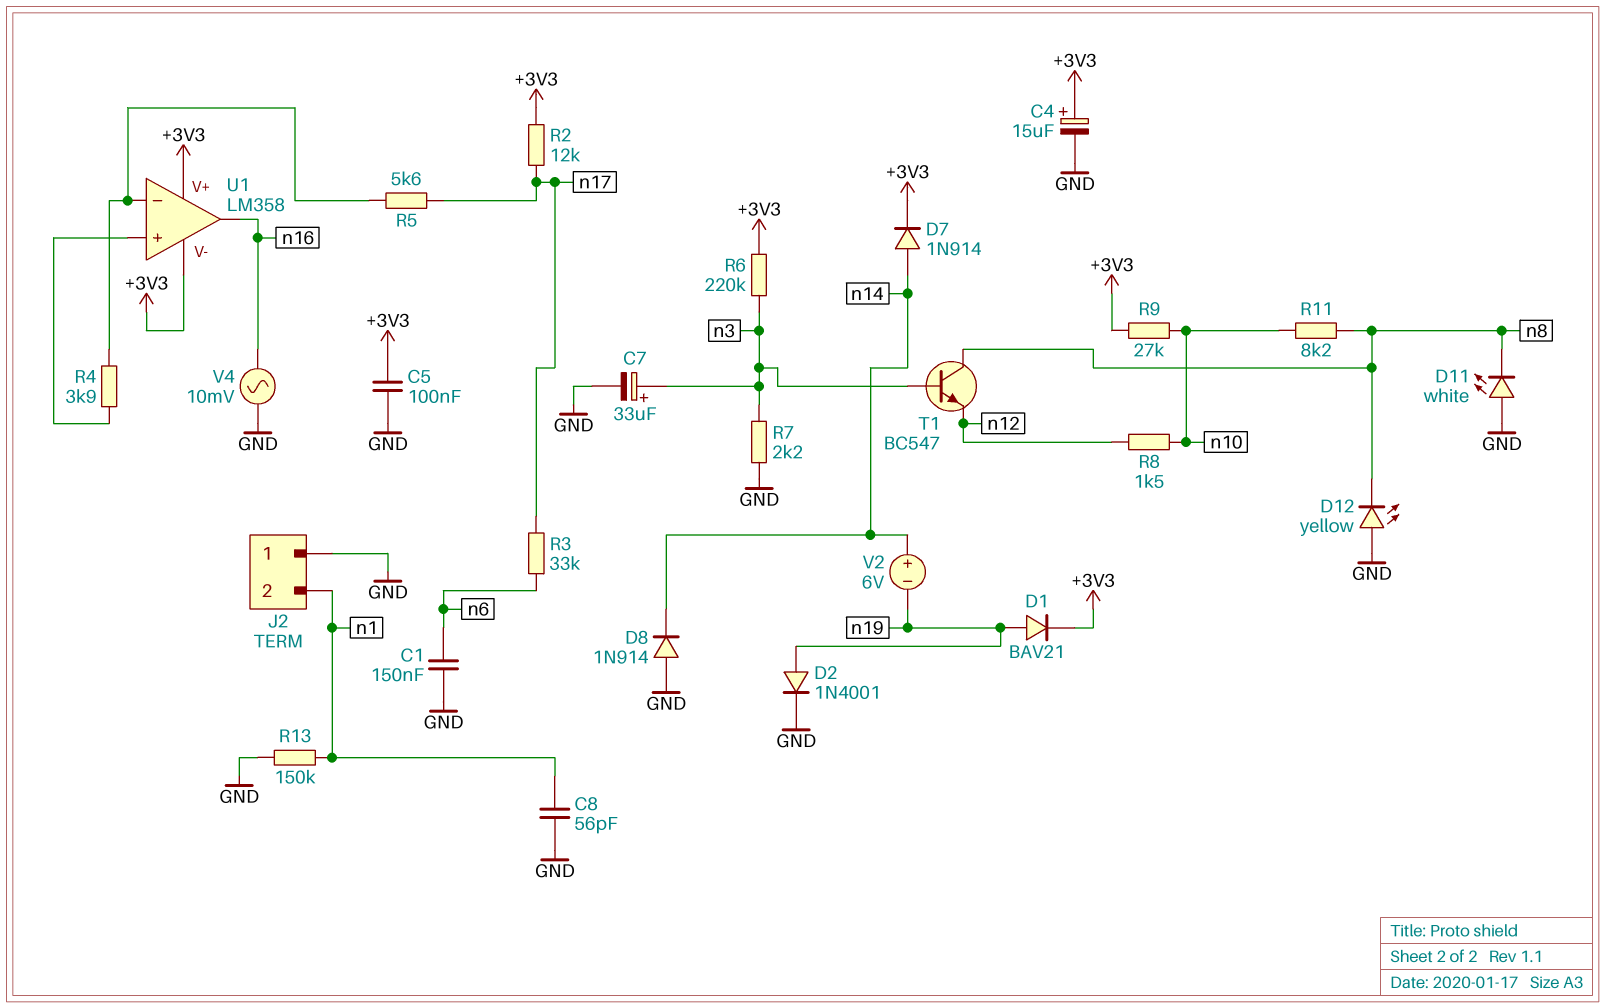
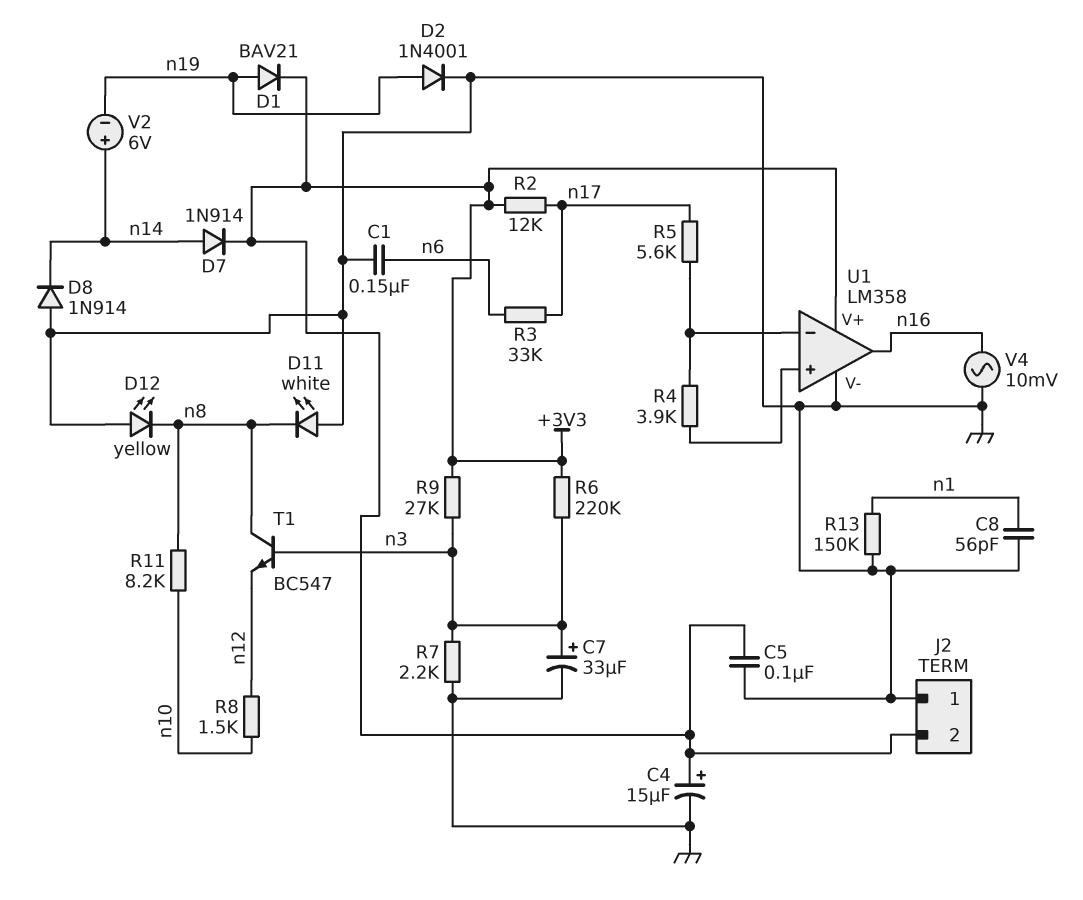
J2 pin 2: n1 -> +3V3
R9: 27k (+3V3, n10) -> 27k (+3V3, n3)
U1 pin V-: +3V3 -> GND

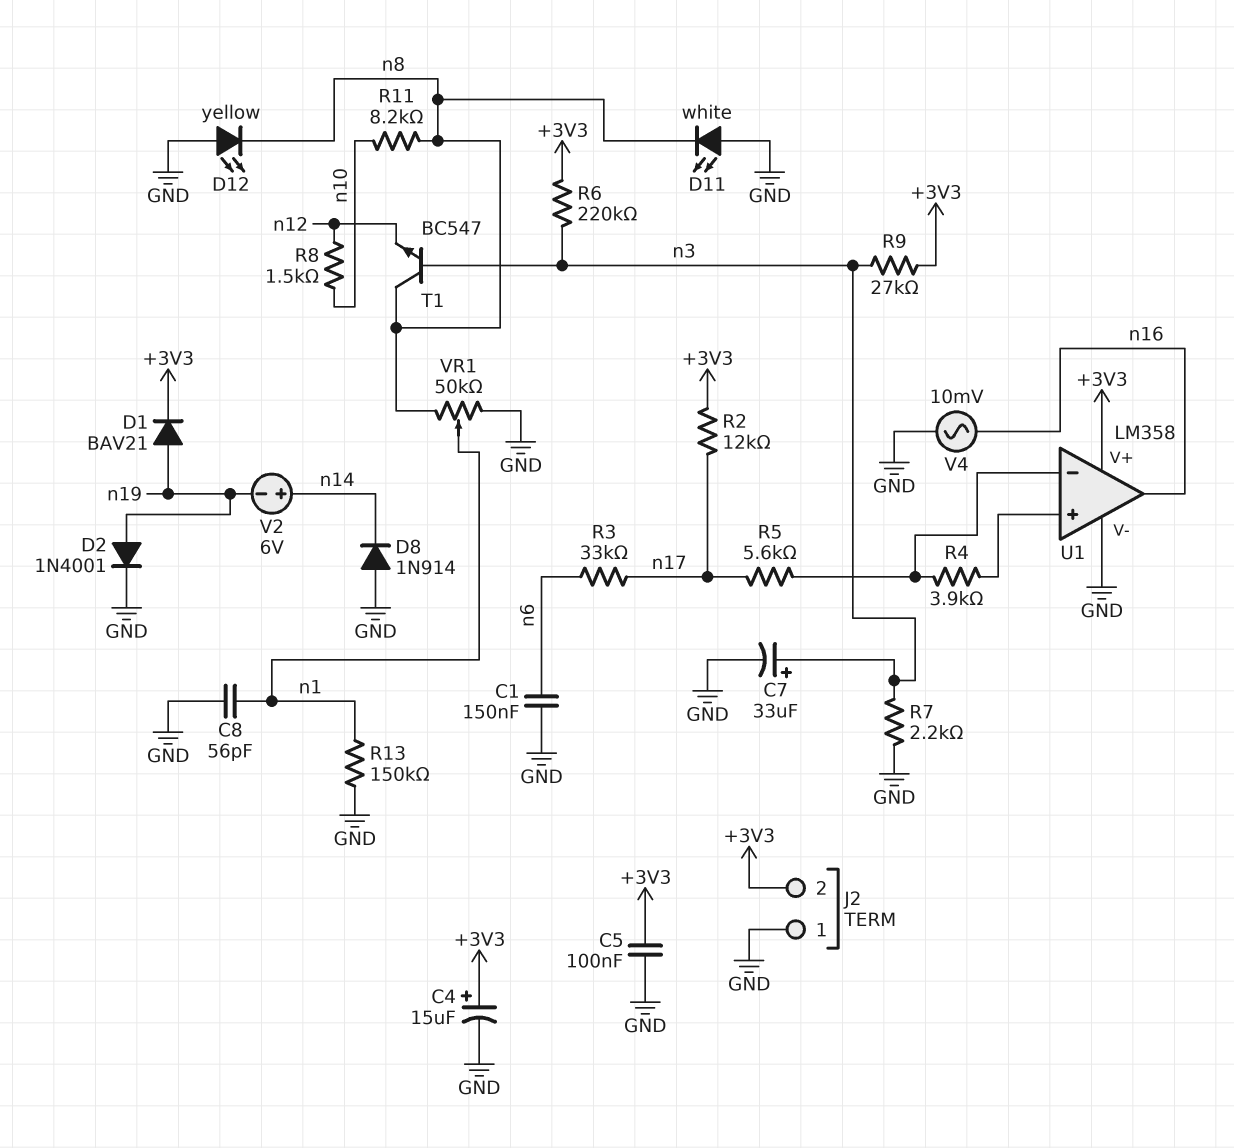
D7: diode 1N914 (A n14, K +3V3) -> none
VR1: none -> 50k (GND, n8, wiper n1)

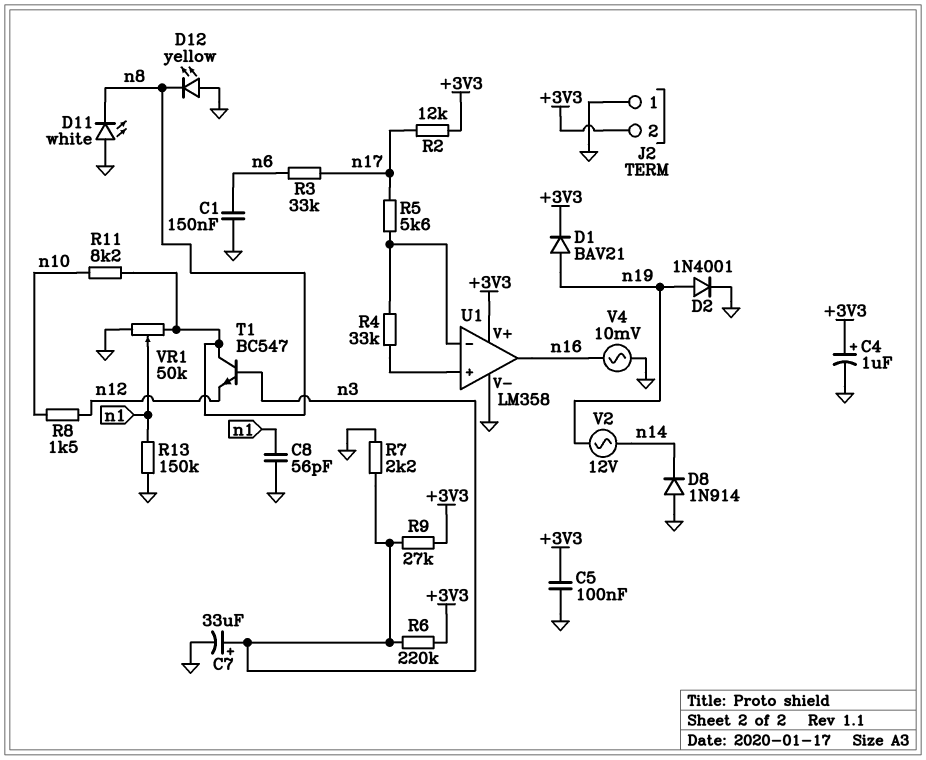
C4: 15uF (plus +3V3, minus GND) -> 1uF (plus +3V3, minus GND)
R4: 3.9k (U1/in+, U1/in-) -> 33k (U1/in+, U1/in-)
V2: 6V (plus n14, minus n19) -> AC 12V (n14, n19)

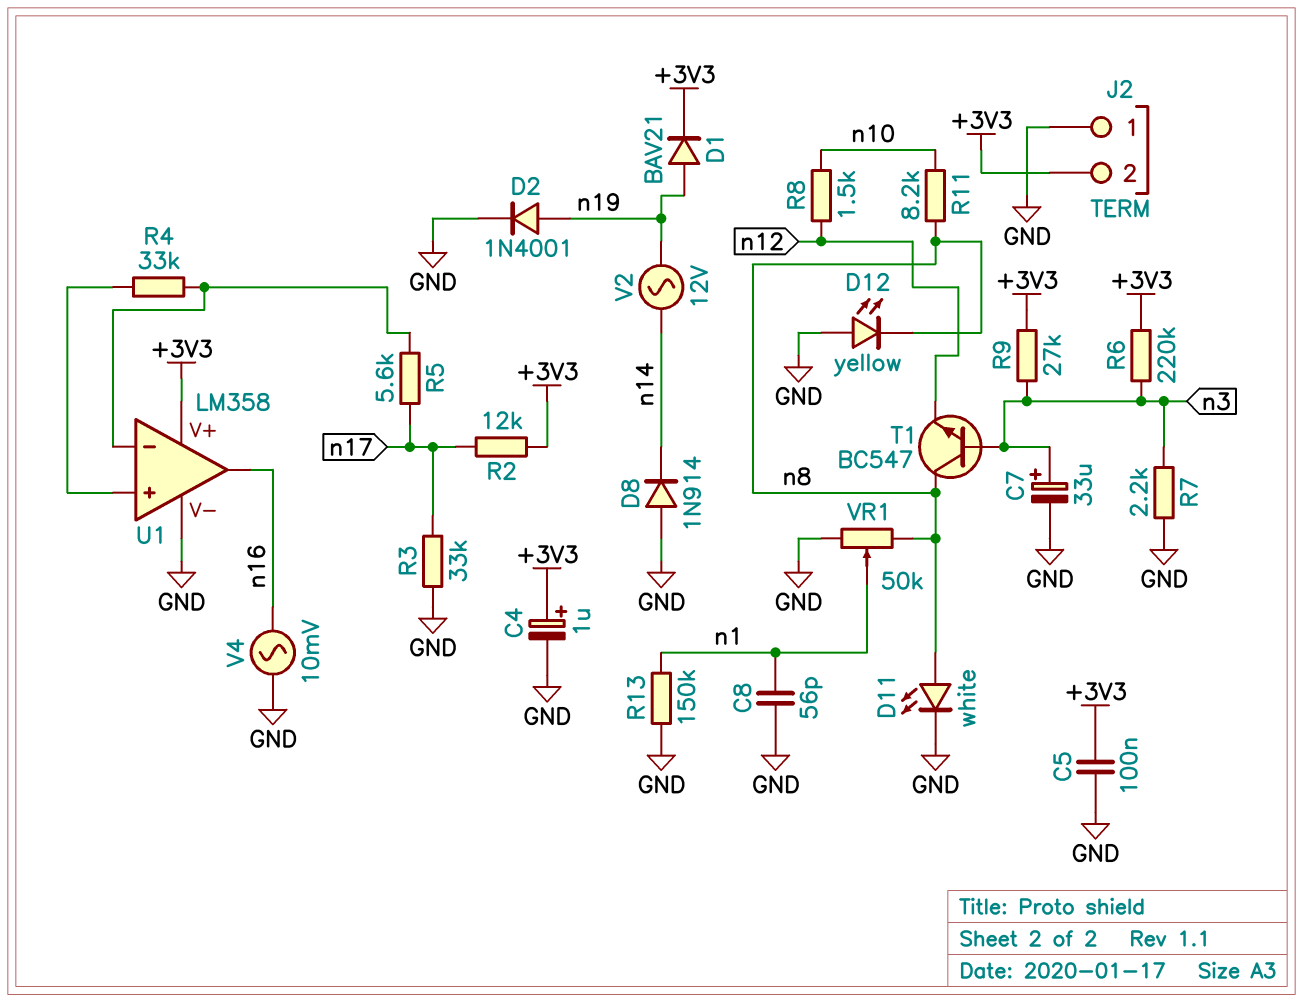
C1: 150nF (GND, n6) -> none
D11: LED white (A GND, K n8) -> LED white (A n8, K GND)
R3: 33k (n6, n17) -> 33k (GND, n17)

